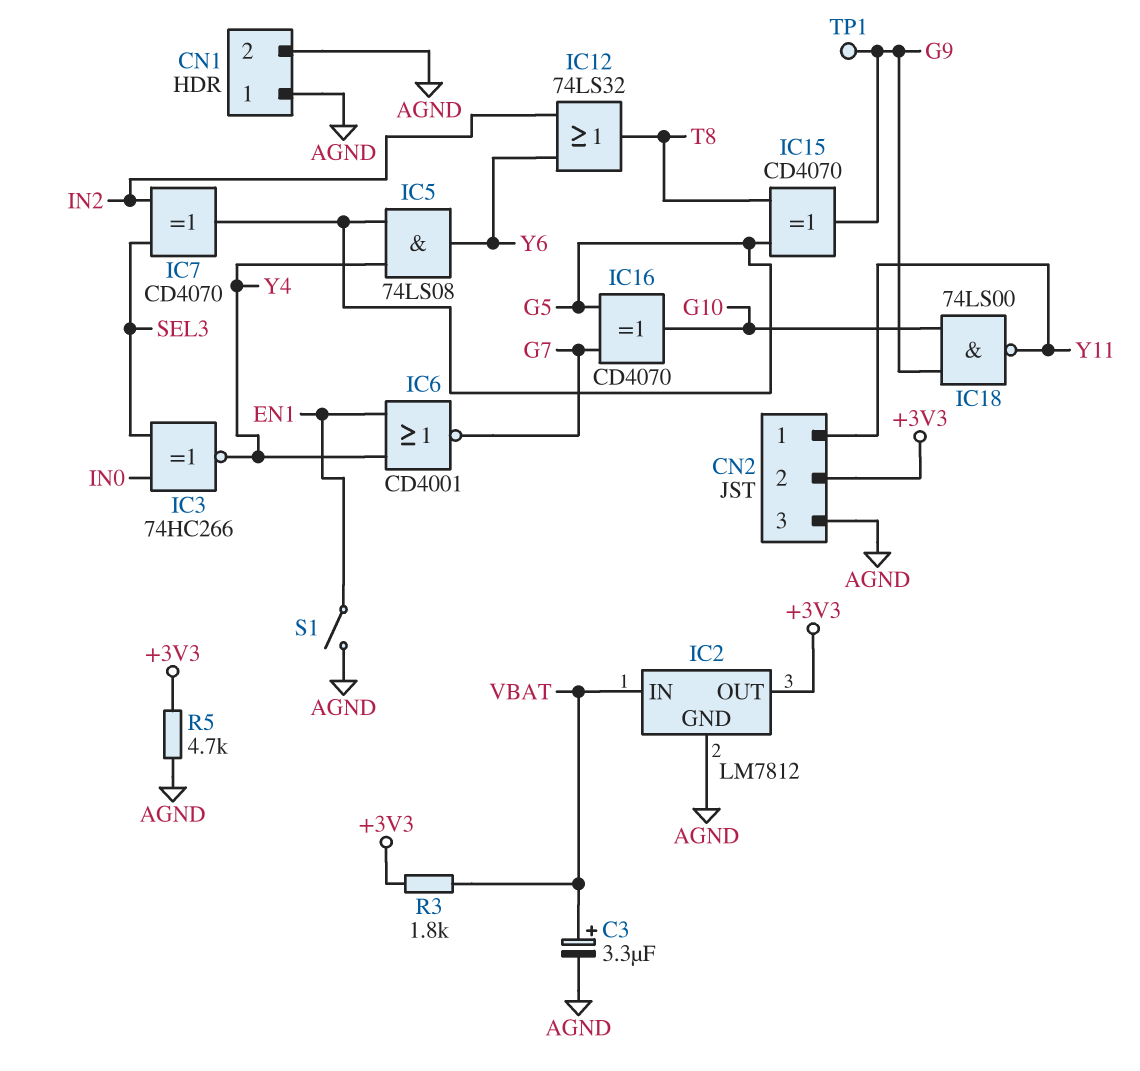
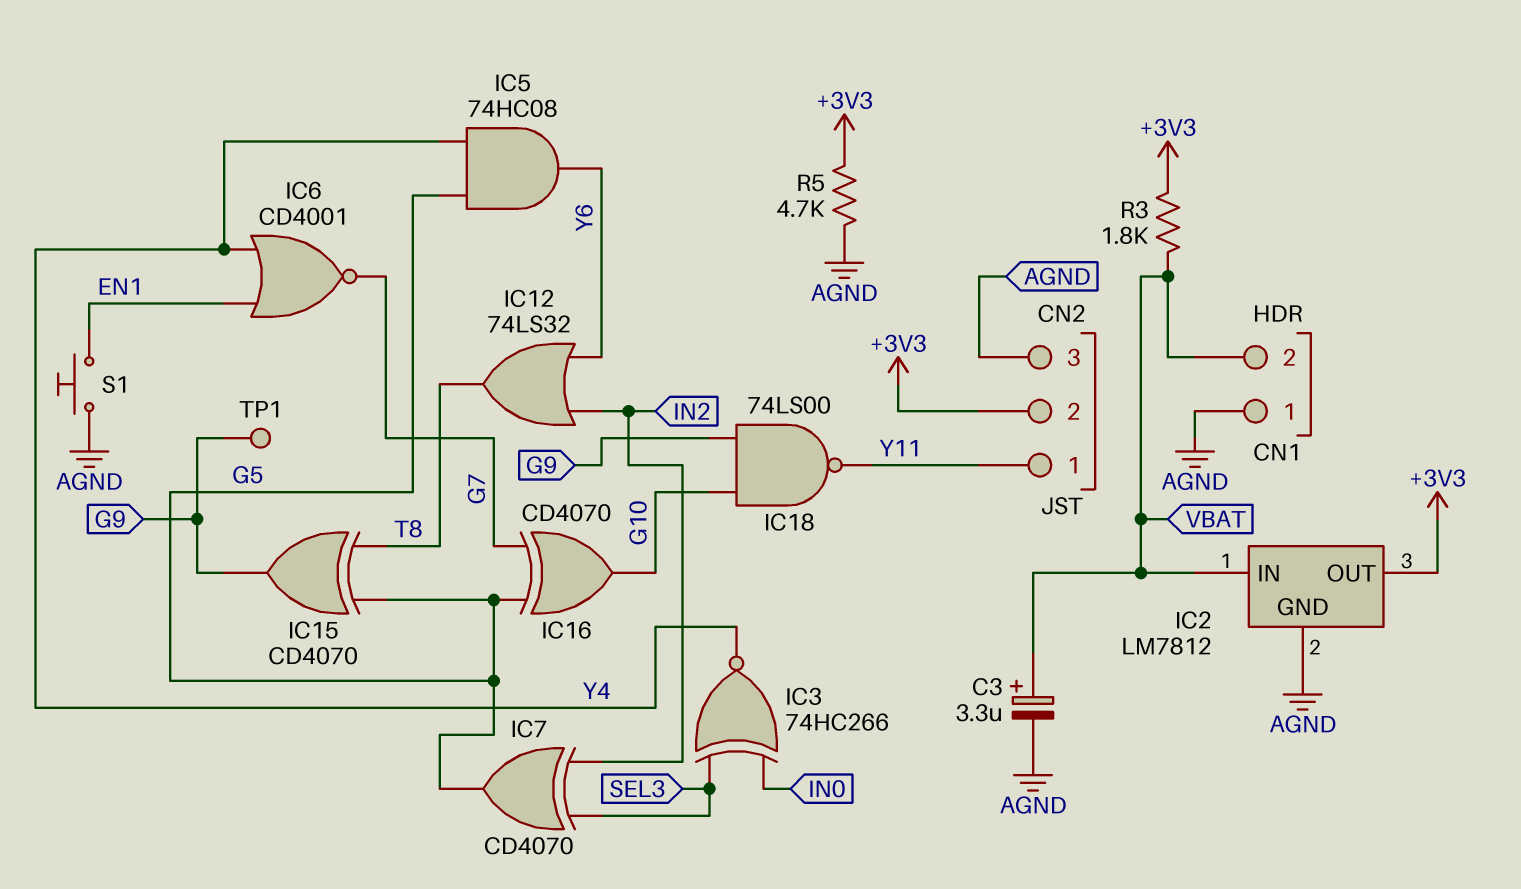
CN1 pin 2: AGND -> VBAT
IC5: AND 74LS08 (in G5, in Y4, out Y6) -> AND 74HC08 (in G5, in Y4, out Y6)
S1: switch (AGND, EN1) -> button (AGND, EN1)

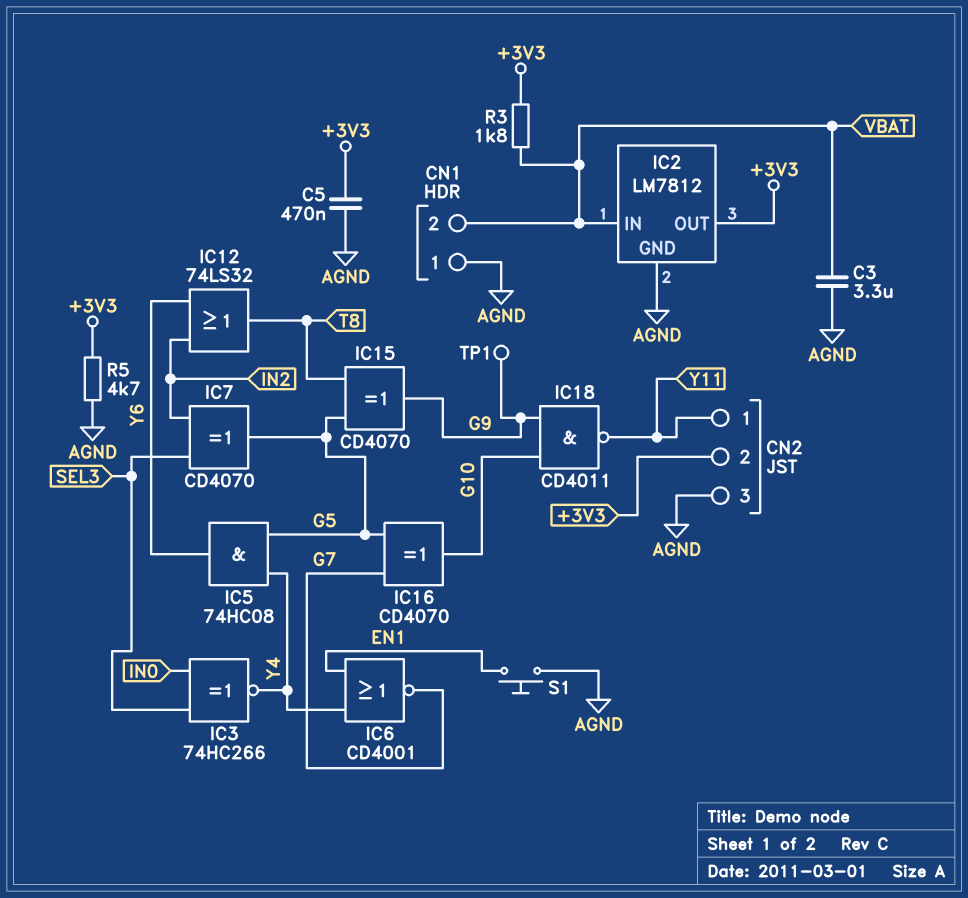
C3: 3.3uF (plus VBAT, minus AGND) -> 3.3uF (AGND, VBAT)
C5: none -> 470nF (+3V3, AGND)
IC18: NAND 74LS00 (in G9, in G10, out Y11) -> NAND CD4011 (in G9, in G10, out Y11)

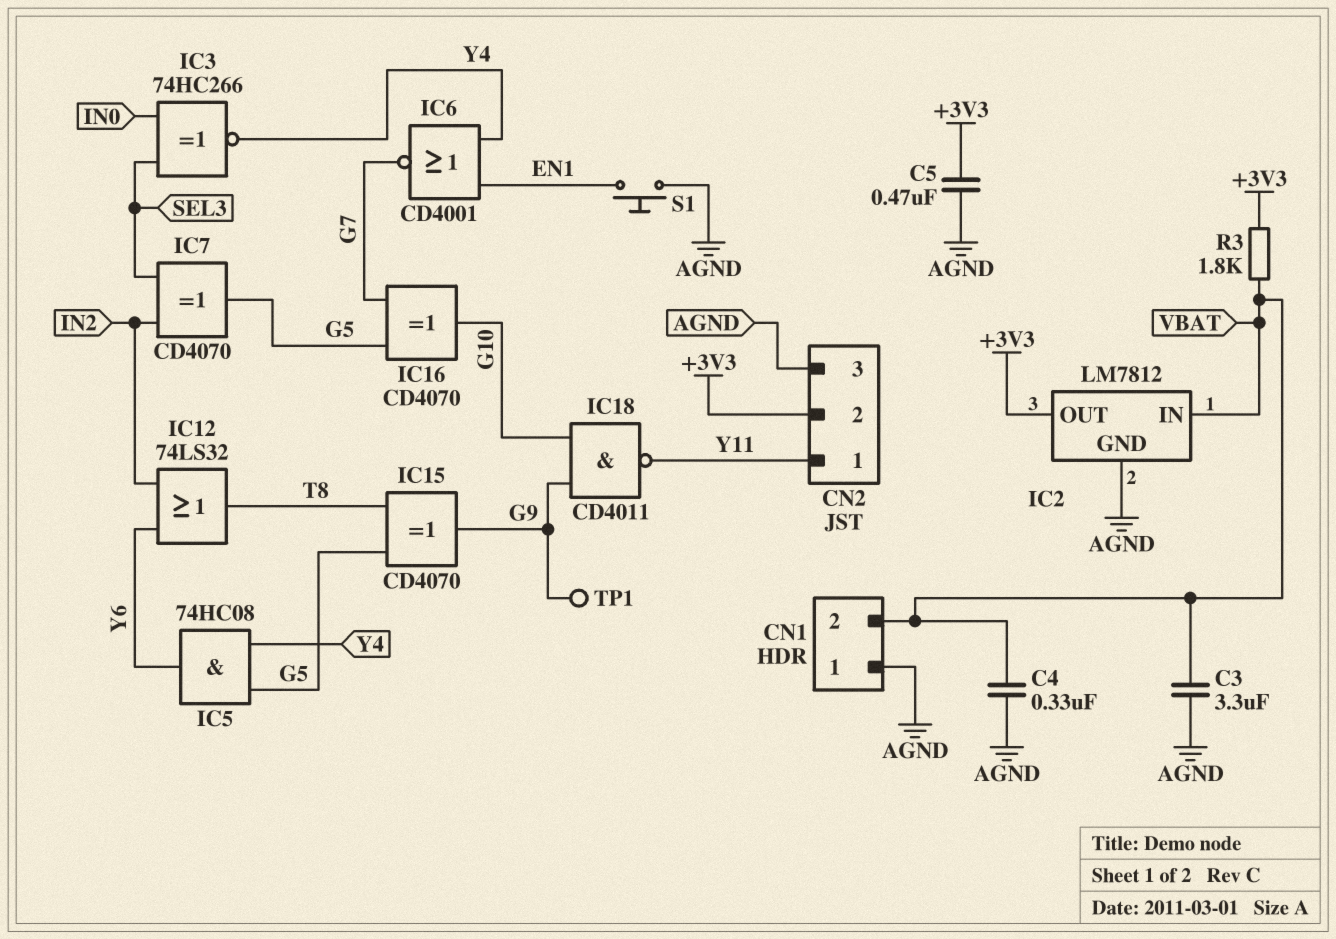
C4: none -> 330nF (AGND, VBAT)
R5: 4.7k (+3V3, AGND) -> none

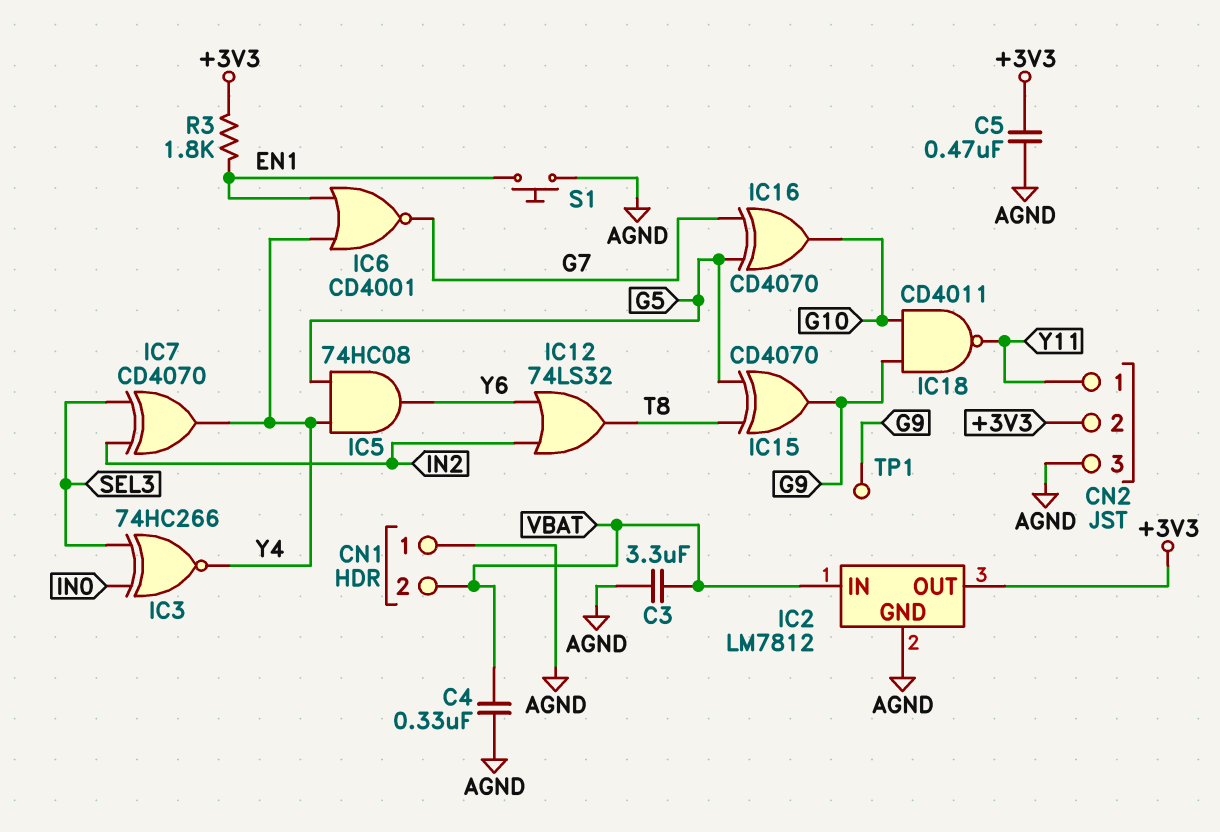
IC7: XOR CD4070 (in IN2, in SEL3, out G5) -> XOR CD4070 (in IN2, in SEL3, out Y4)
R3: 1.8k (+3V3, VBAT) -> 1.8k (+3V3, EN1)

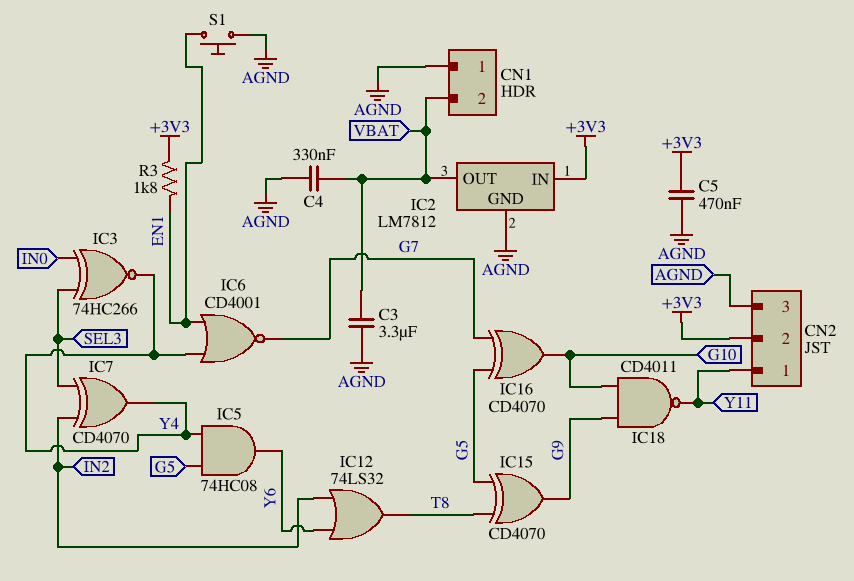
IC2 pin IN: VBAT -> +3V3
IC2 pin OUT: +3V3 -> VBAT
TP1: test point (G9) -> none

